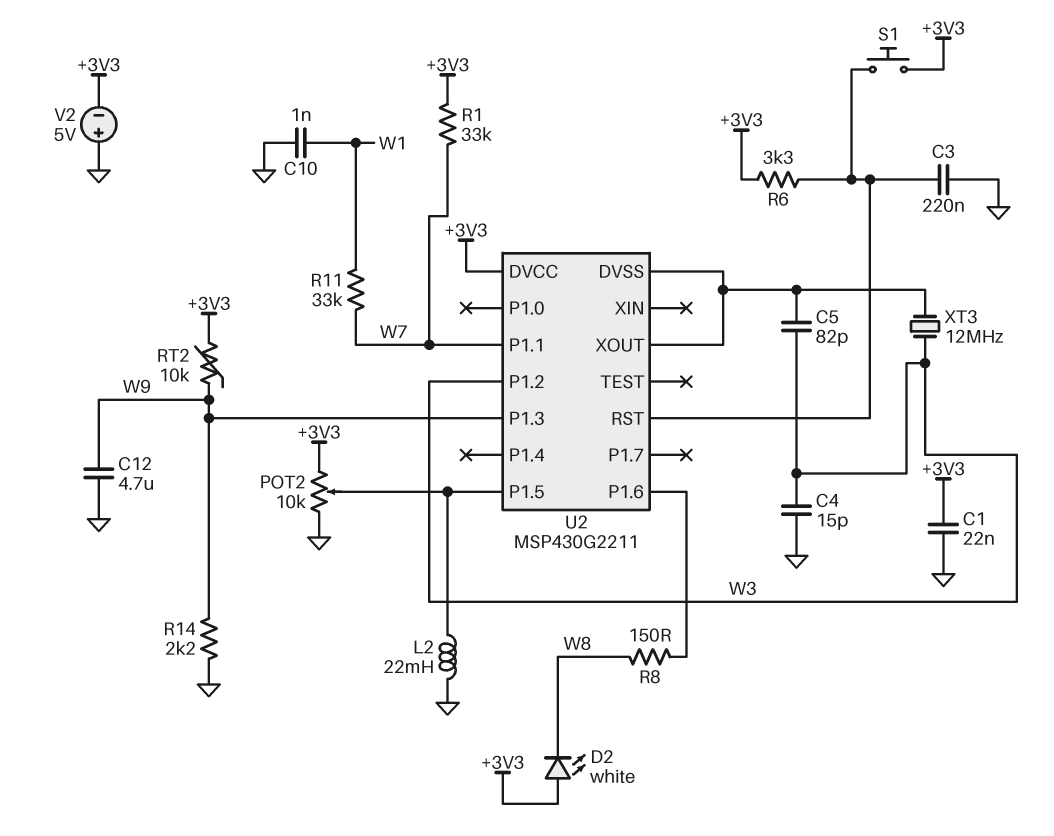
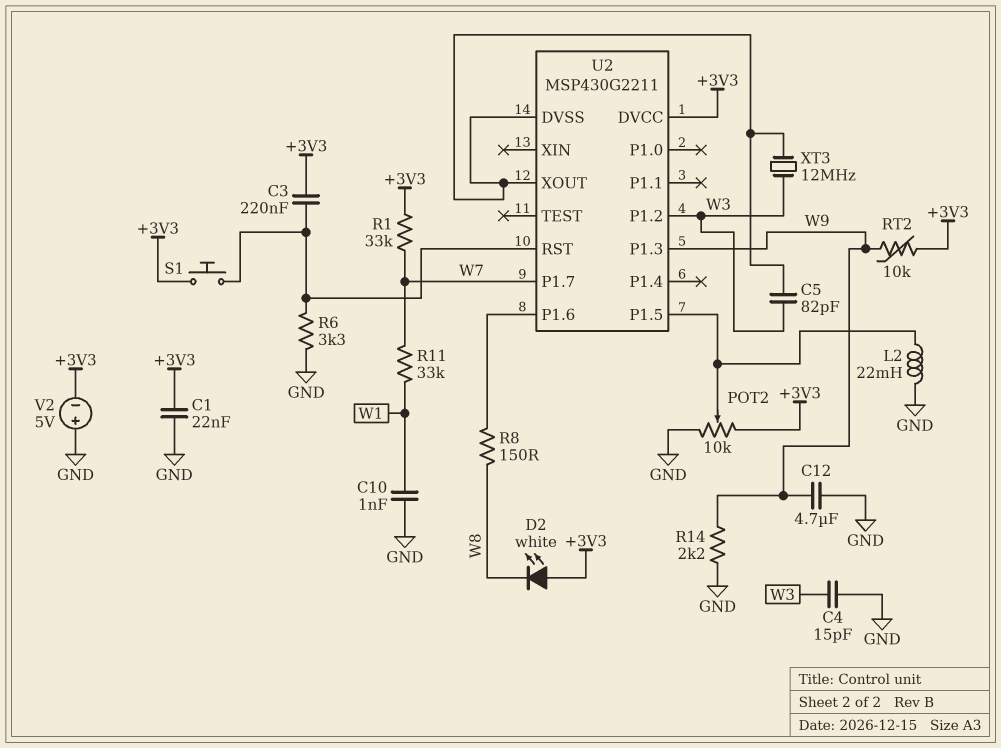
C3: 220nF (GND, U2/RST) -> 220nF (+3V3, U2/RST)
R6: 3.3k (+3V3, U2/RST) -> 3.3k (GND, U2/RST)
U2 pin P1.1: W7 -> none
U2 pin P1.7: none -> W7

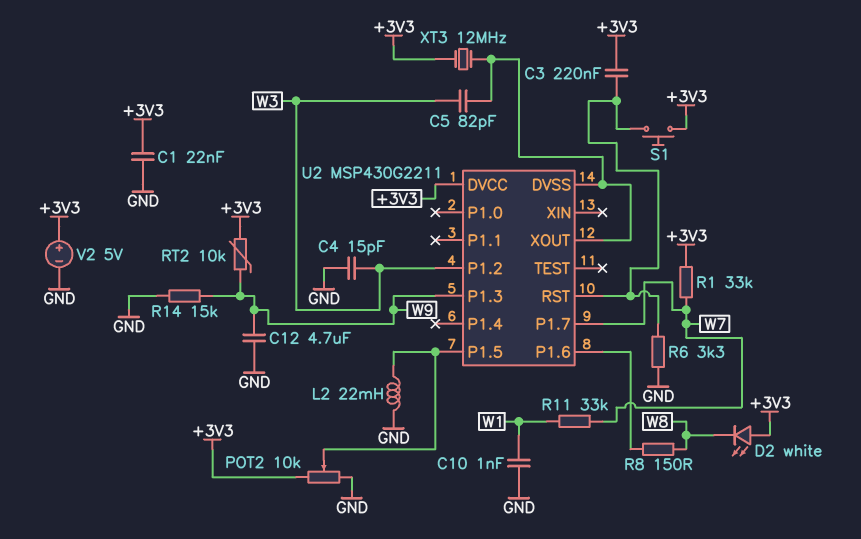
R14: 2.2k (GND, W9) -> 15k (GND, W9)
V2: 5V (plus GND, minus +3V3) -> 5V (plus +3V3, minus GND)
XT3: 12MHz (U2/DVSS, W3) -> 12MHz (+3V3, U2/DVSS)

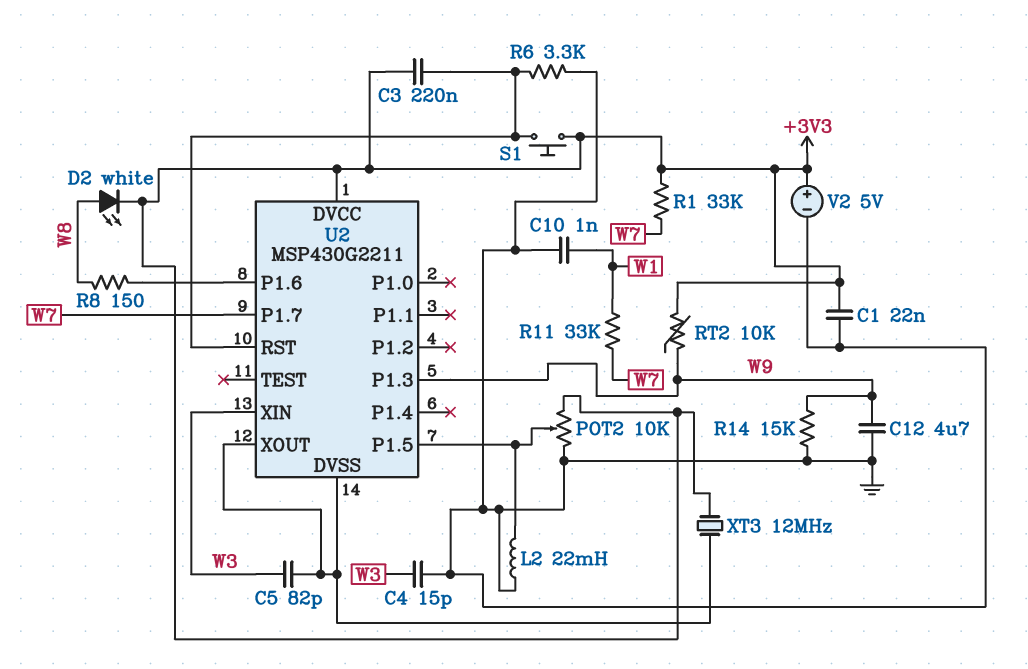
D2: LED white (A +3V3, K W8) -> LED white (A W8, K +3V3)
U2 pin P1.2: W3 -> none
U2 pin XIN: none -> W3

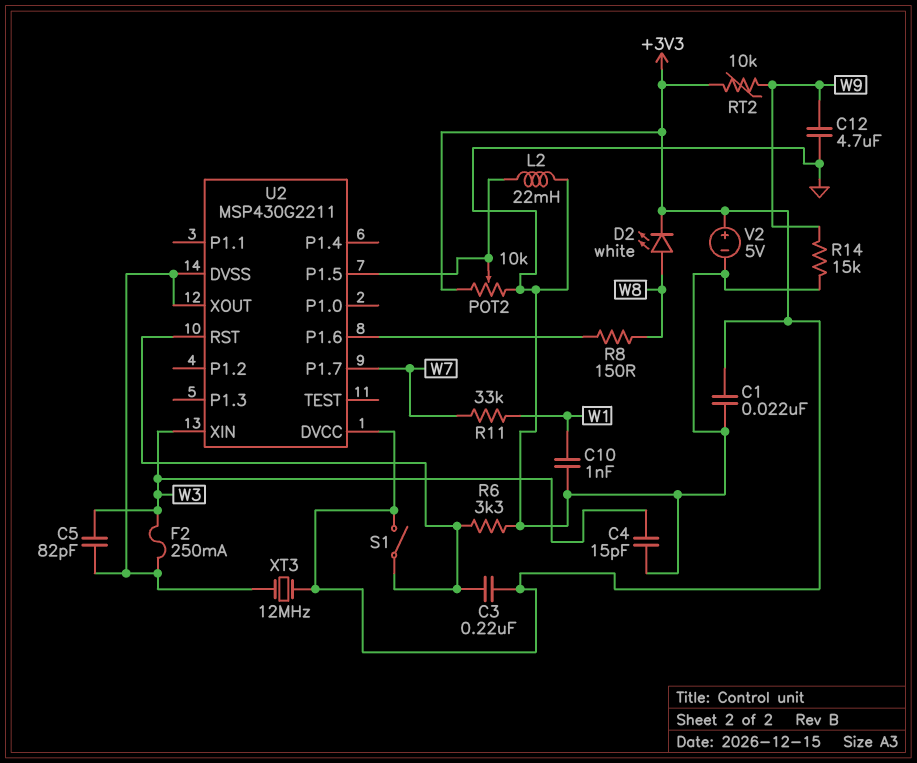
F2: none -> 250mA (U2/DVSS, W3)
R1: 33k (+3V3, W7) -> none
S1: button (+3V3, U2/RST) -> switch (+3V3, U2/RST)
U2 pin P1.3: W9 -> none

